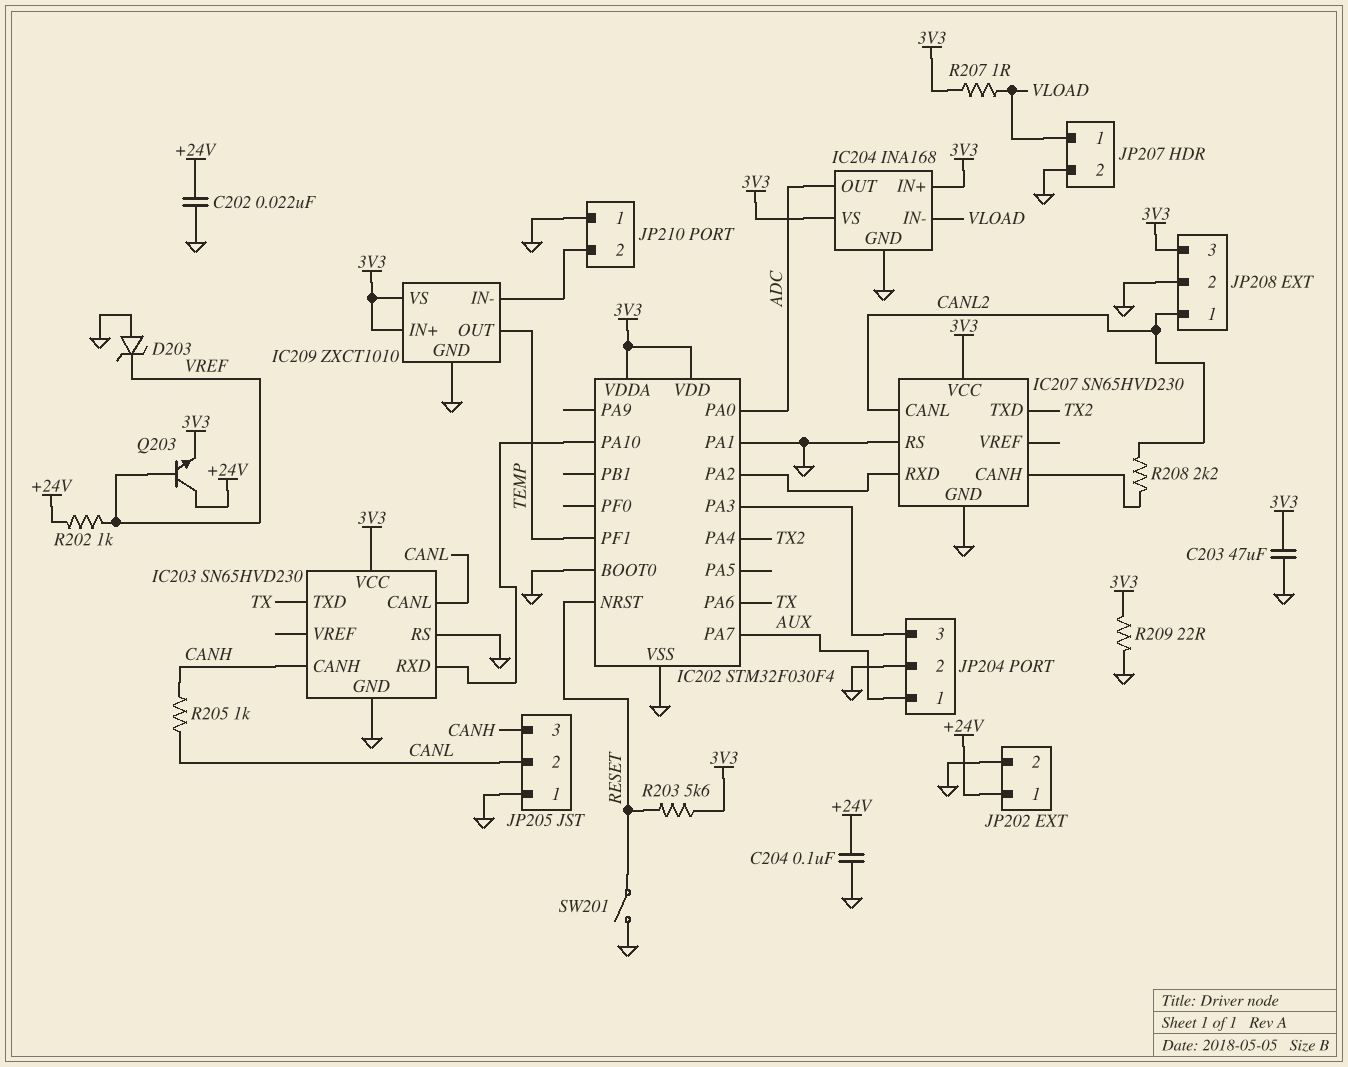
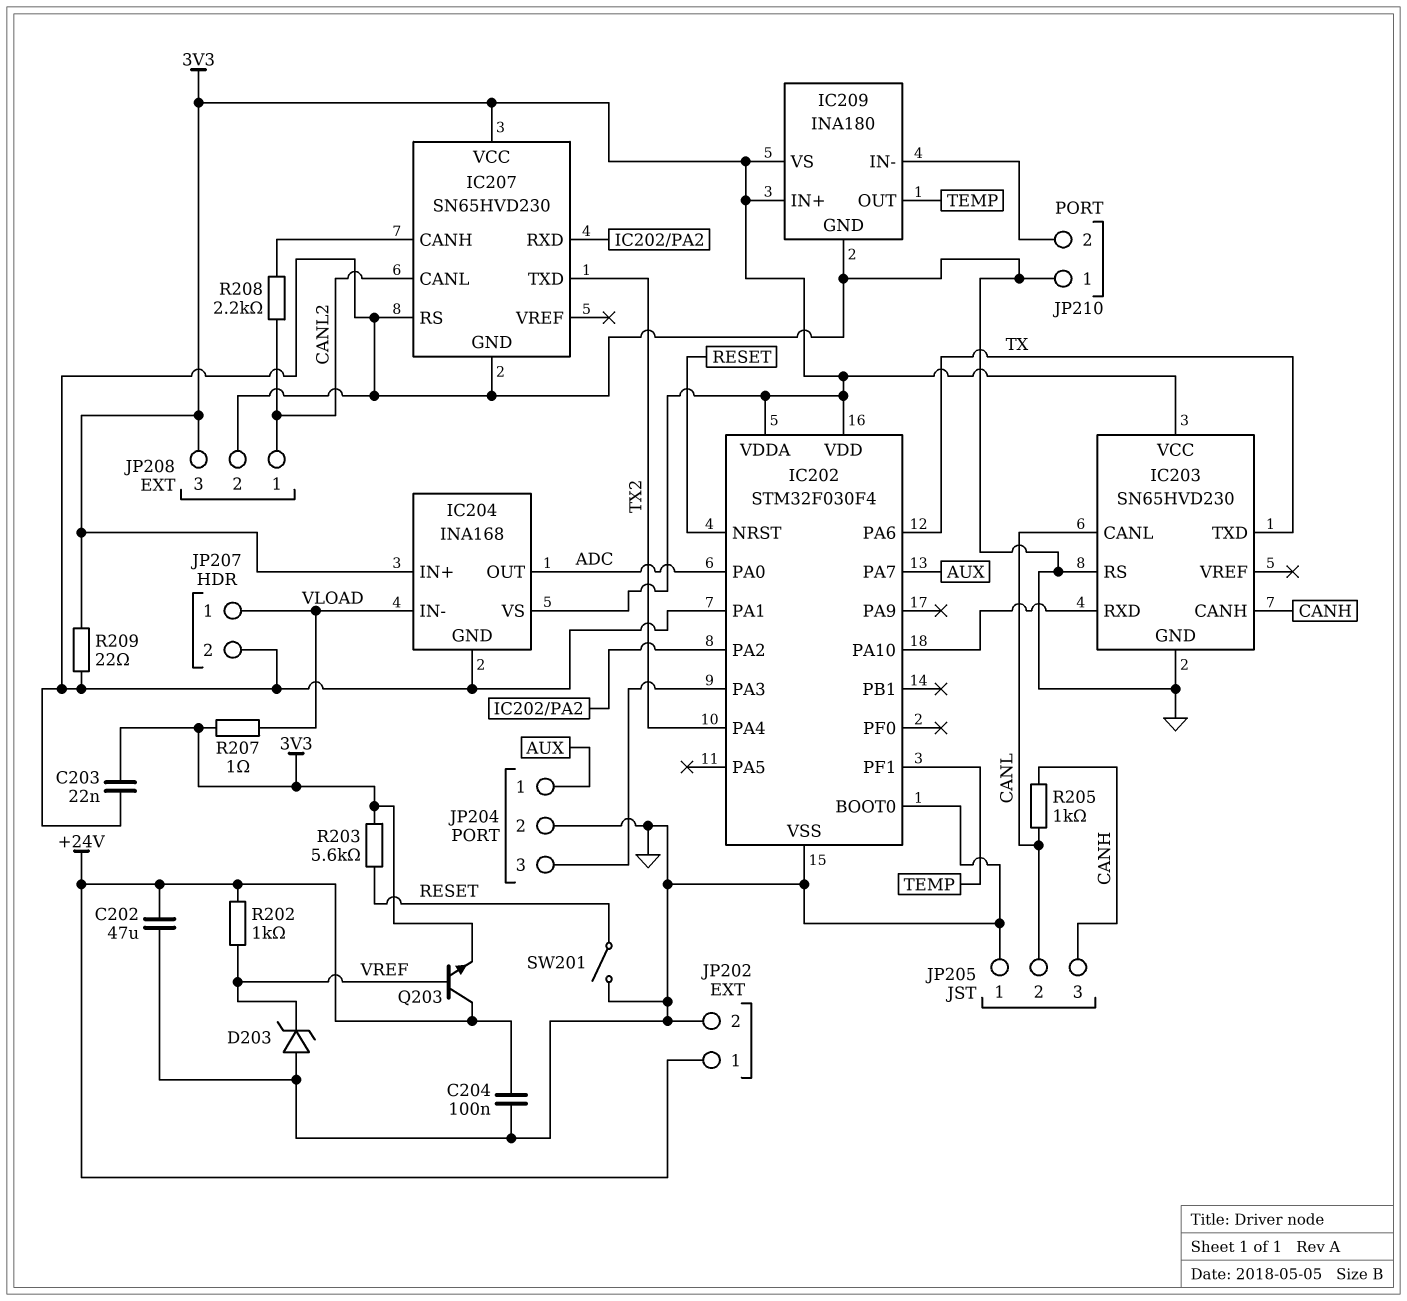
C202: 22nF (+24V, GND) -> 47uF (+24V, GND)
C203: 47uF (3V3, GND) -> 22nF (3V3, GND)
IC209: ZXCT1010 -> INA180

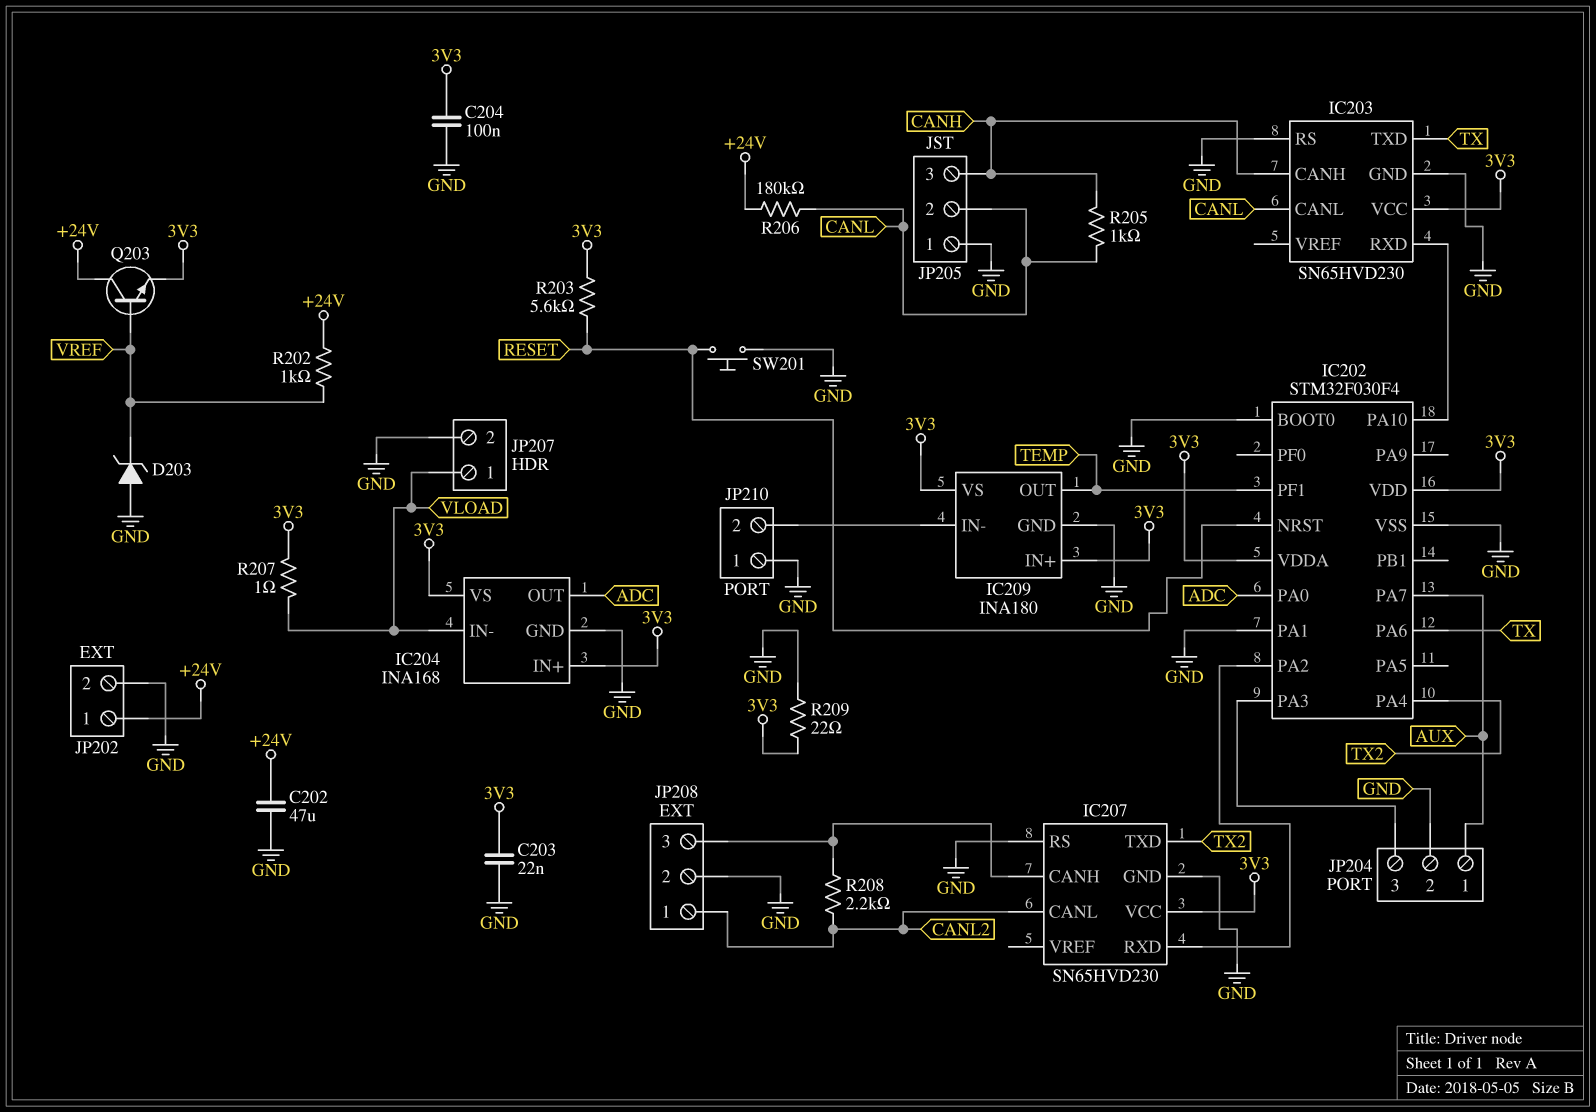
C204: 100nF (+24V, GND) -> 100nF (3V3, GND)
JP208 pin 3: 3V3 -> IC207/CANH
R206: none -> 180k (+24V, CANL)
SW201: switch (GND, RESET) -> button (GND, RESET)

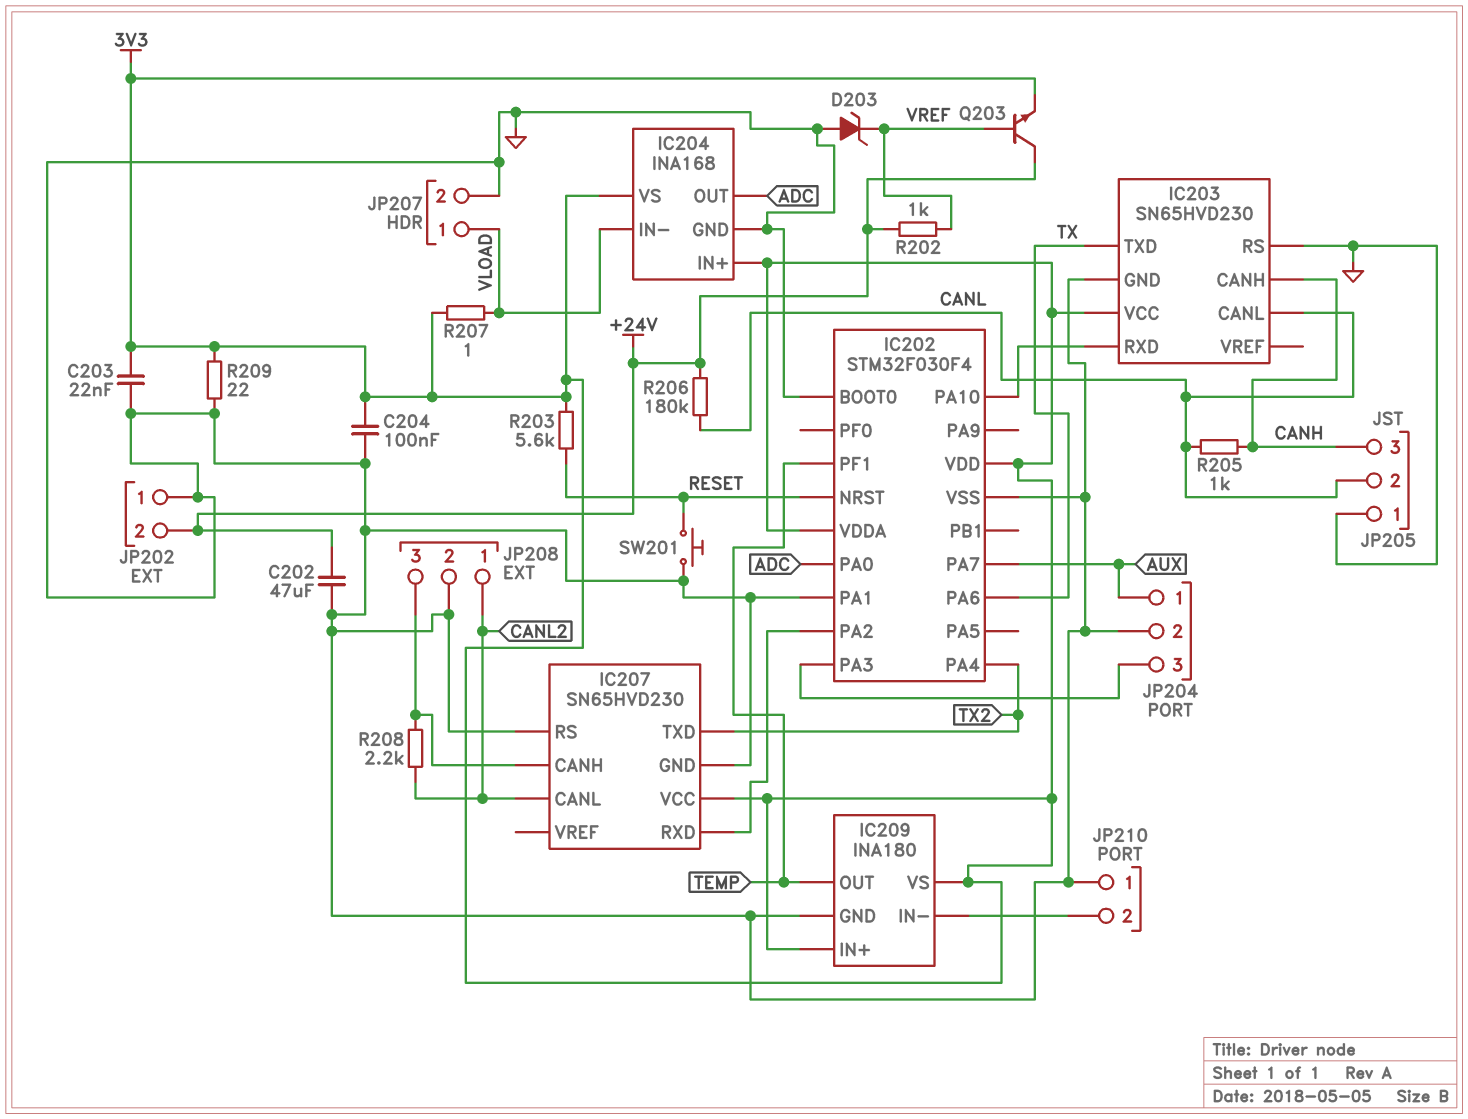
JP202 pin 1: +24V -> GND
JP202 pin 2: GND -> +24V

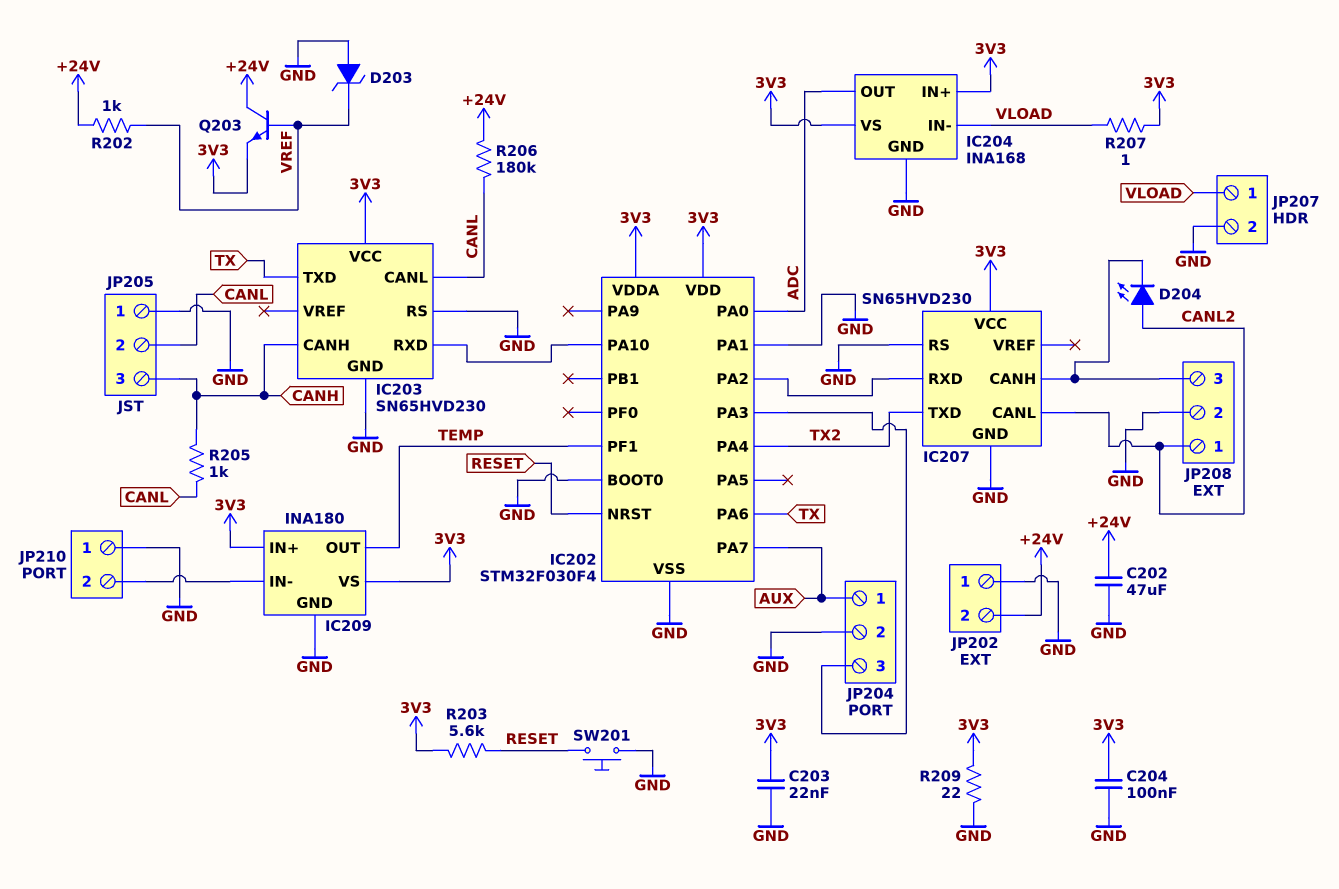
D204: none -> LED (A CANL2, K IC207/CANH)
R208: 2.2k (CANL2, IC207/CANH) -> none

